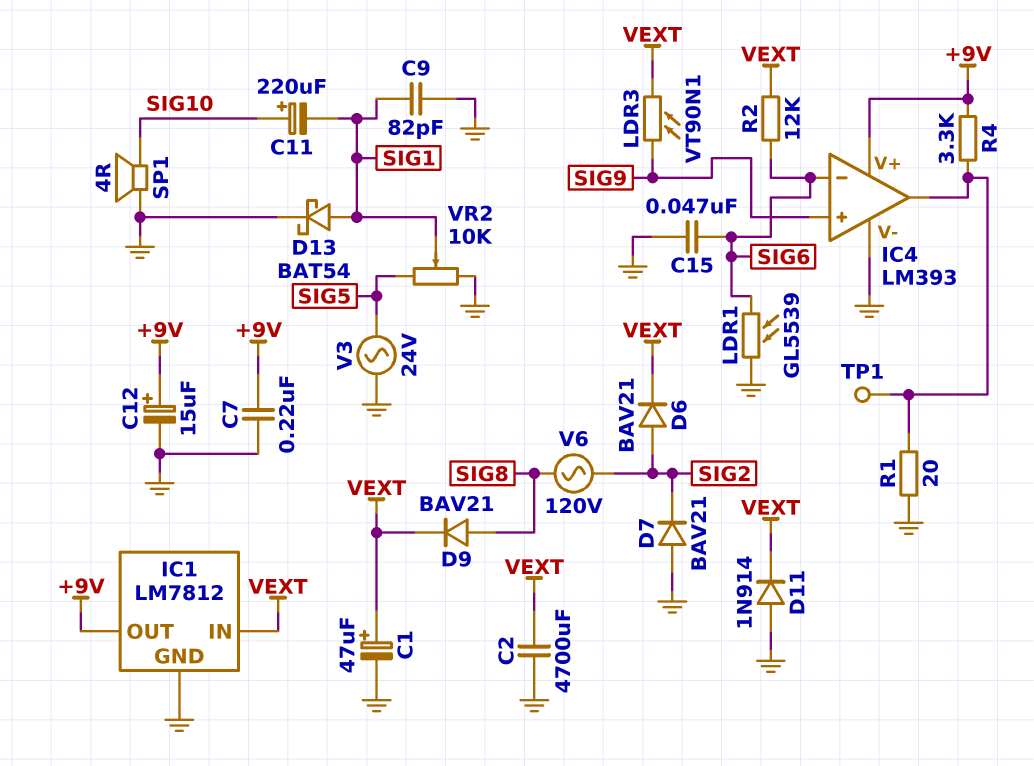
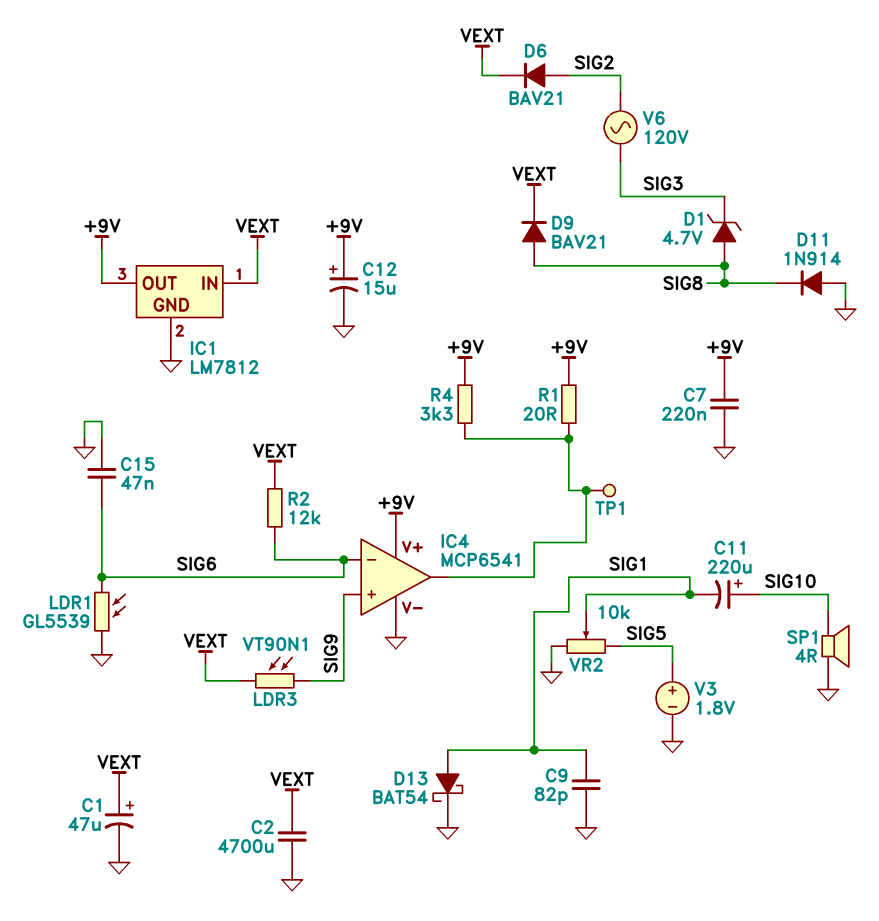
D1: none -> zener 4.7V (A SIG8, K SIG3)
D7: diode BAV21 (A GND, K SIG2) -> none
D11: diode 1N914 (A GND, K VEXT) -> diode 1N914 (A GND, K SIG8)
IC4: LM393 -> MCP6541
R1: 20 (GND, IC4/out) -> 20 (+9V, IC4/out)
V3: AC 24V (GND, SIG5) -> 1.8V (plus SIG5, minus GND)
V6: AC 120V (SIG2, SIG8) -> AC 120V (SIG2, SIG3)

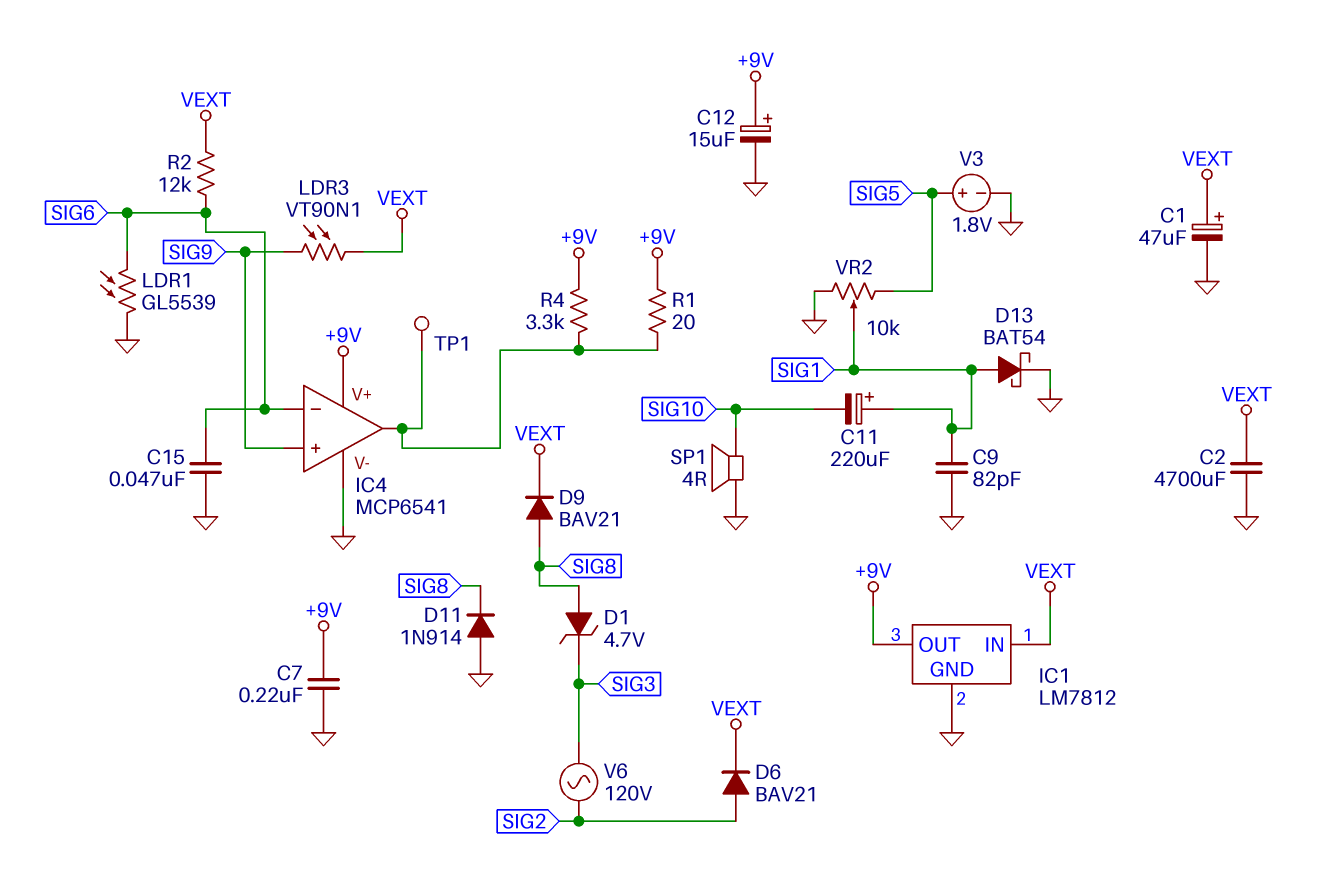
C11: 220uF (plus SIG10, minus SIG1) -> 220uF (plus SIG1, minus SIG10)

